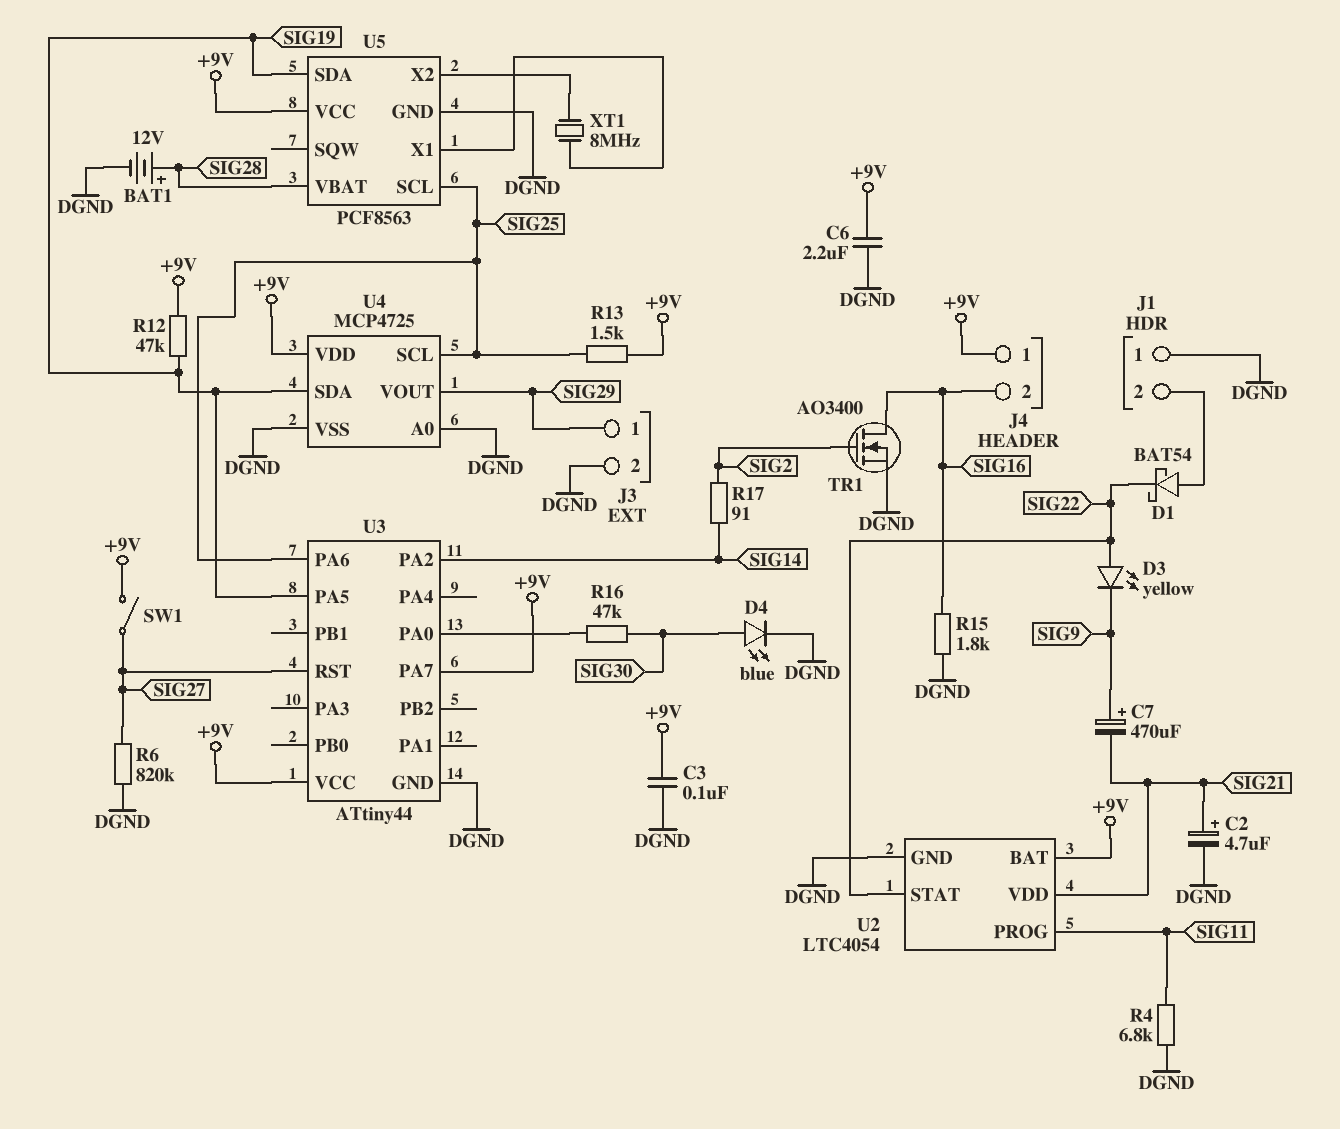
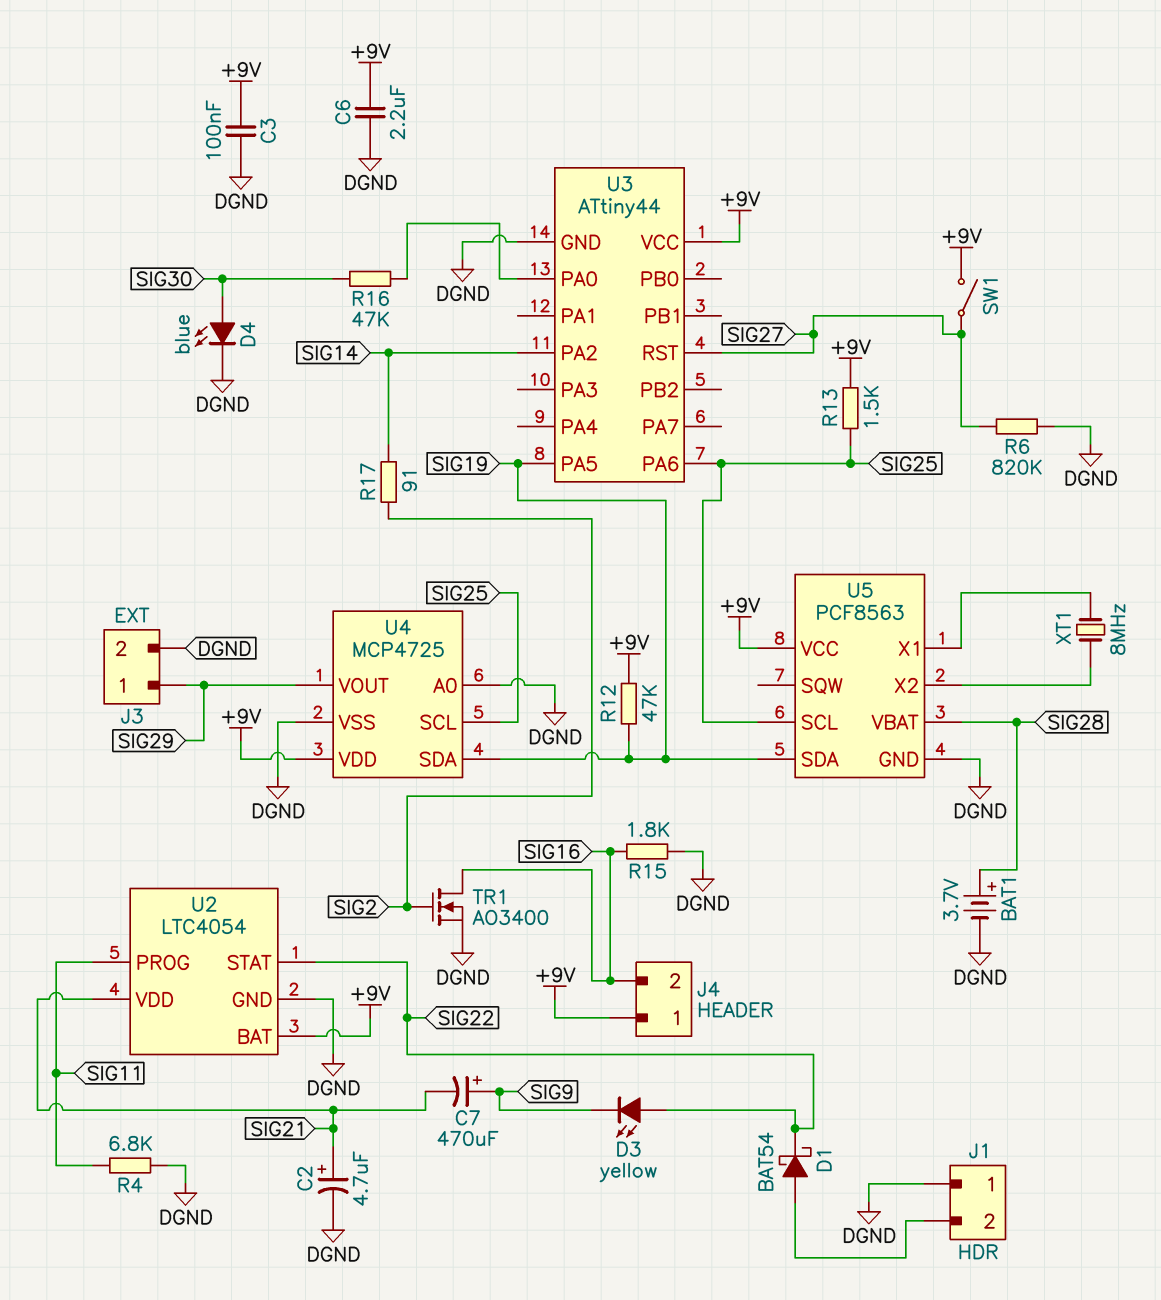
BAT1: 12V (plus SIG28, minus DGND) -> 3.7V (plus SIG28, minus DGND)
U3 pin PA7: +9V -> none

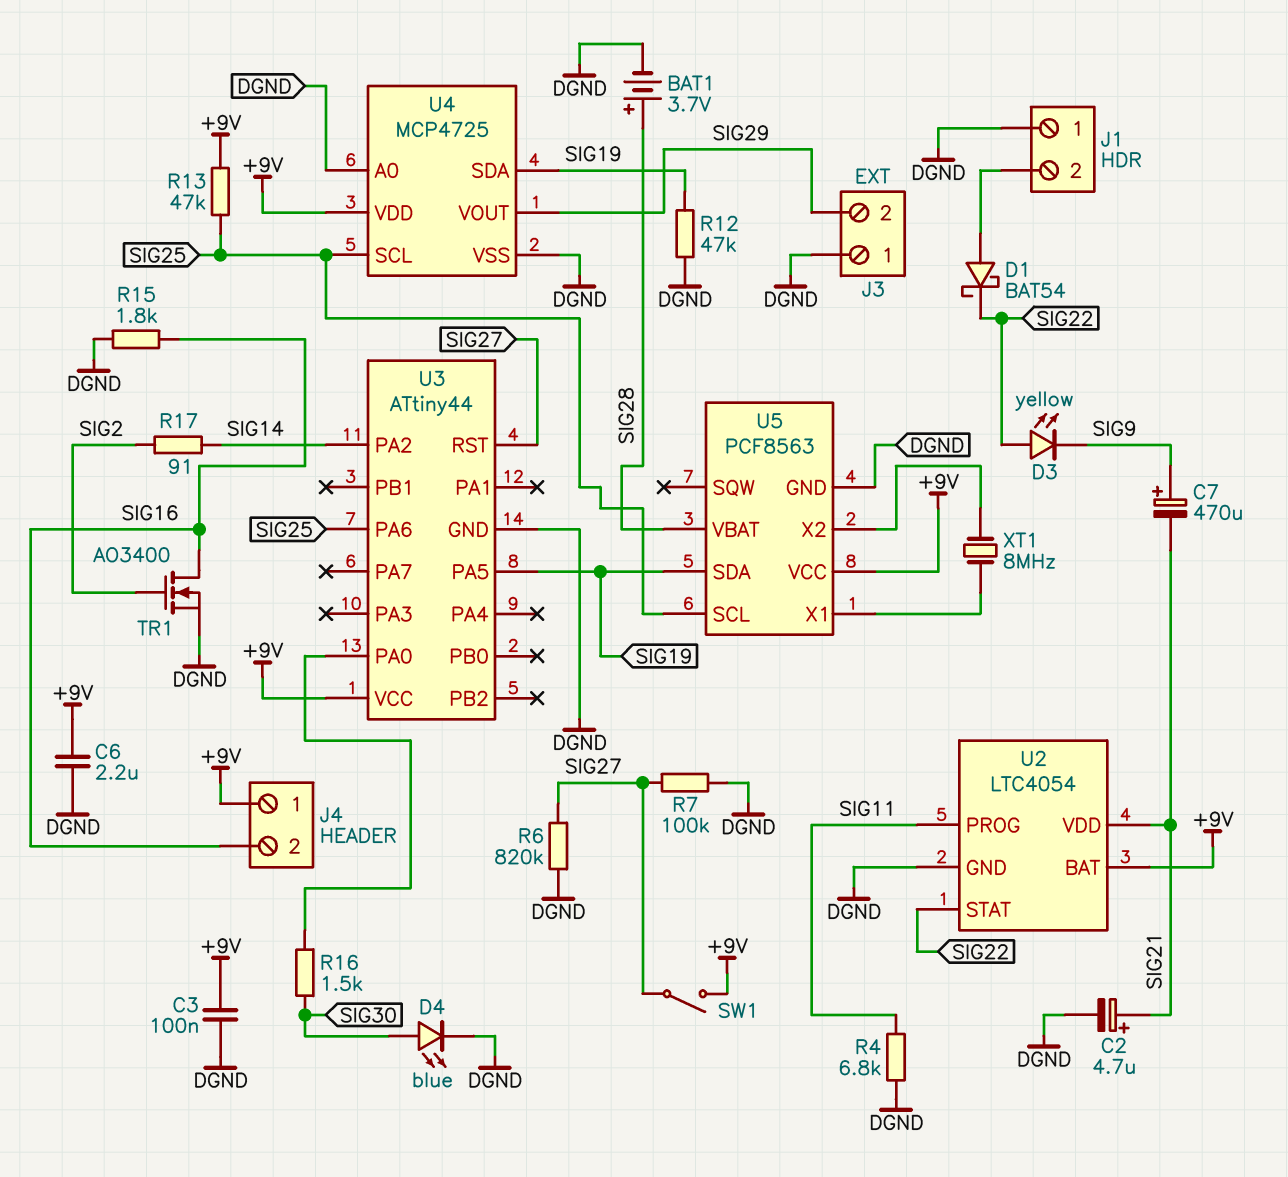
J3 pin 1: SIG29 -> DGND
J3 pin 2: DGND -> SIG29
R7: none -> 100k (DGND, SIG27)
R12: 47k (+9V, SIG19) -> 47k (DGND, SIG19)
R13: 1.5k (+9V, SIG25) -> 47k (+9V, SIG25)
R16: 47k (SIG30, U3/PA0) -> 1.5k (SIG30, U3/PA0)

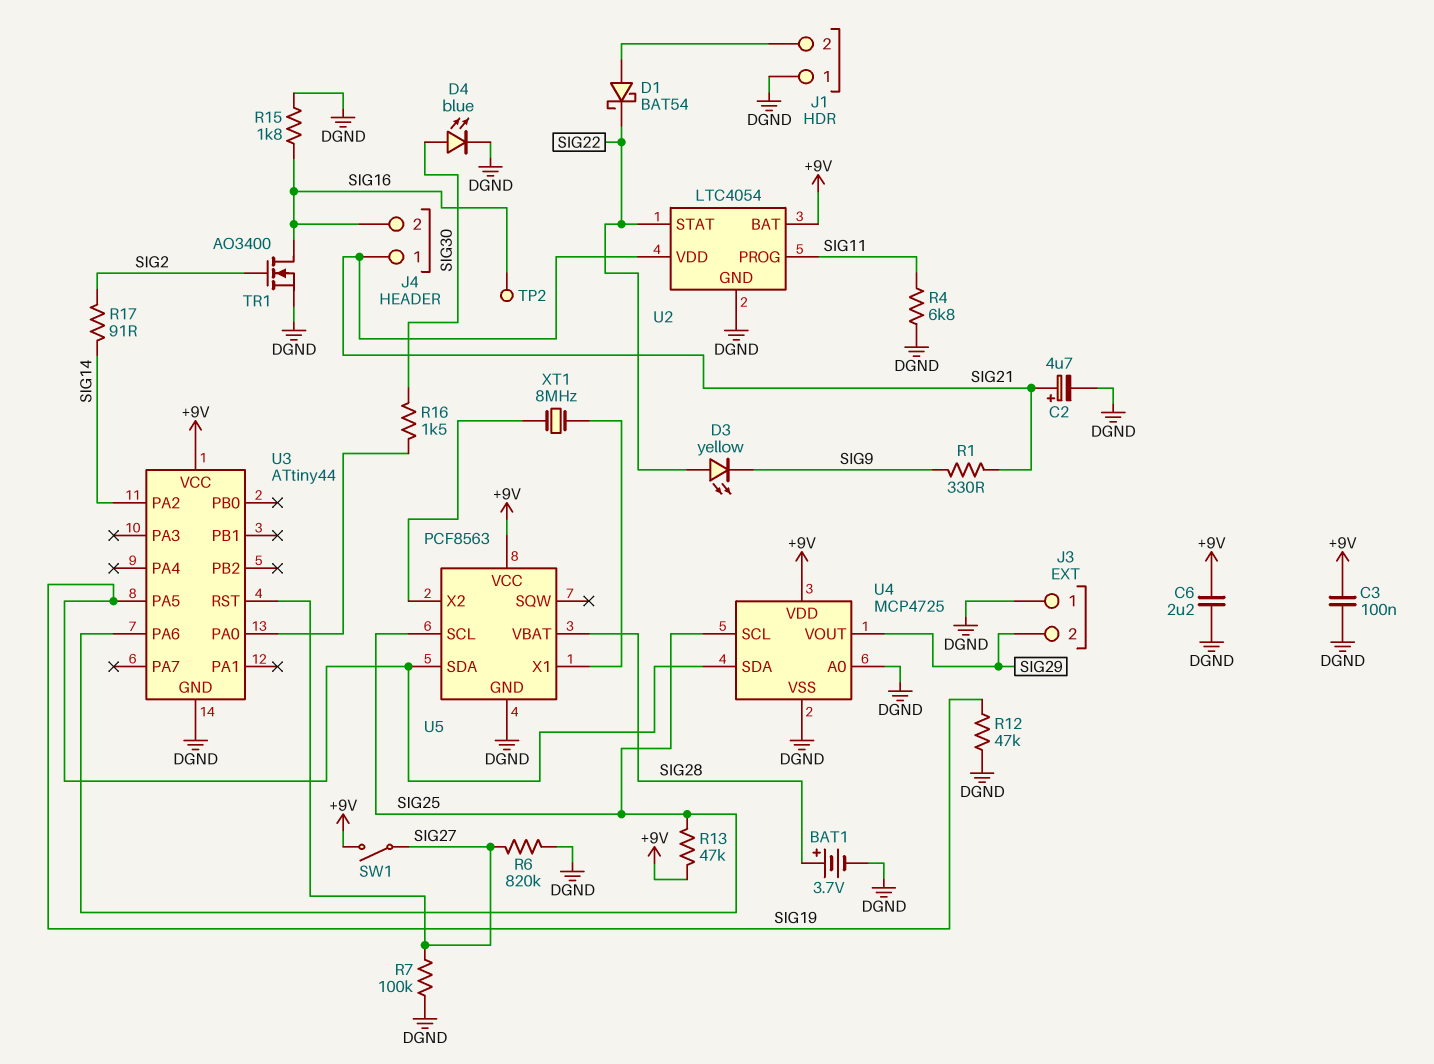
C7: 470uF (plus SIG9, minus SIG21) -> none
J4 pin 1: +9V -> SIG21
R1: none -> 330 (SIG9, SIG21)
TP2: none -> test point (SIG16)

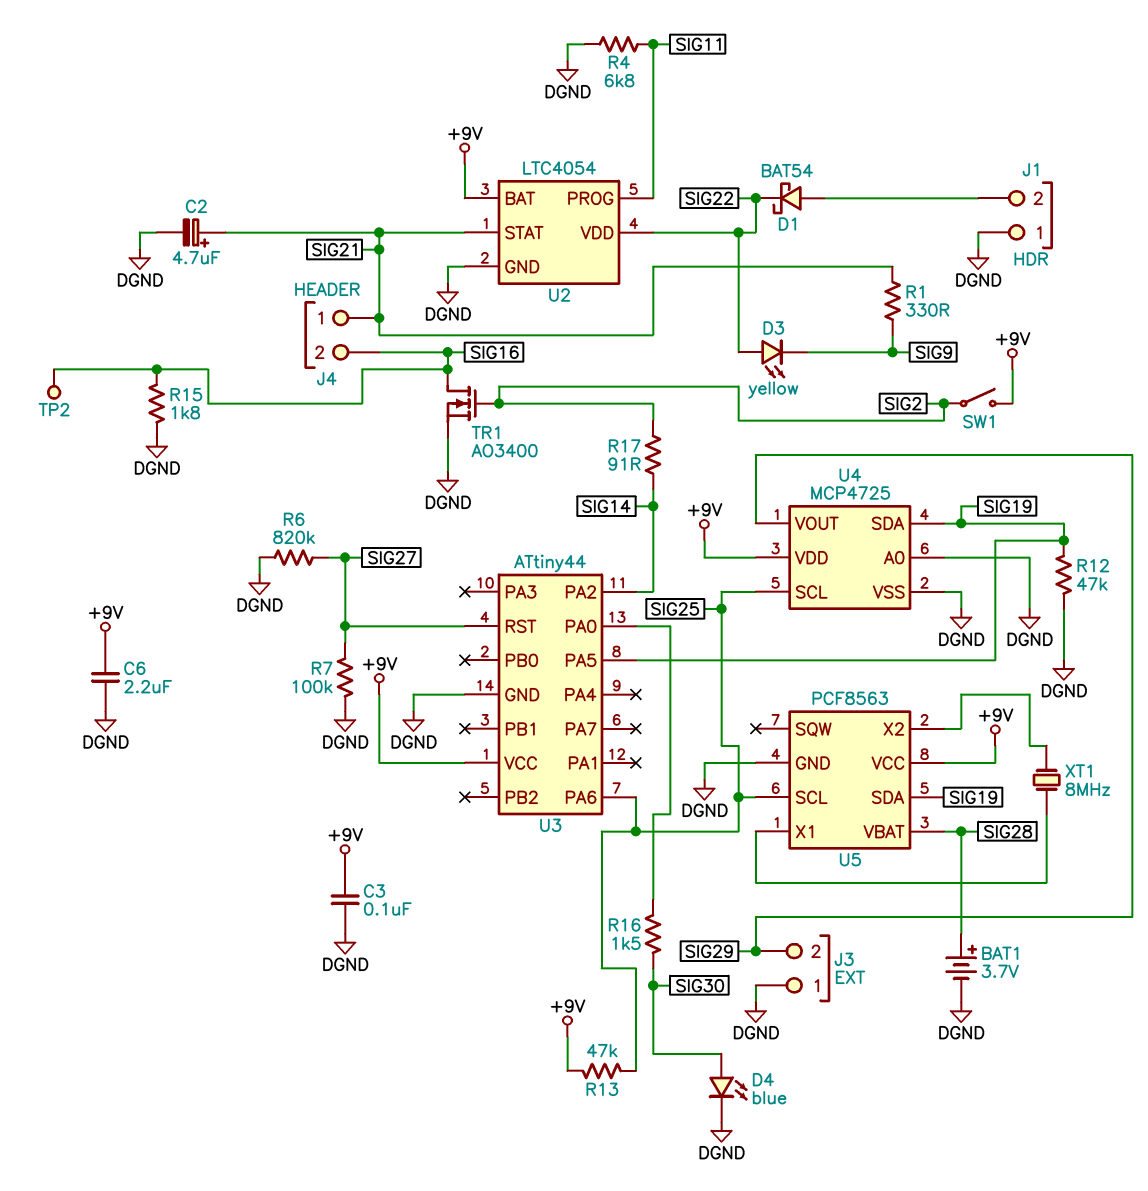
SW1: switch (+9V, SIG27) -> switch (+9V, SIG2)
U2 pin STAT: SIG22 -> SIG21
U2 pin VDD: SIG21 -> SIG22

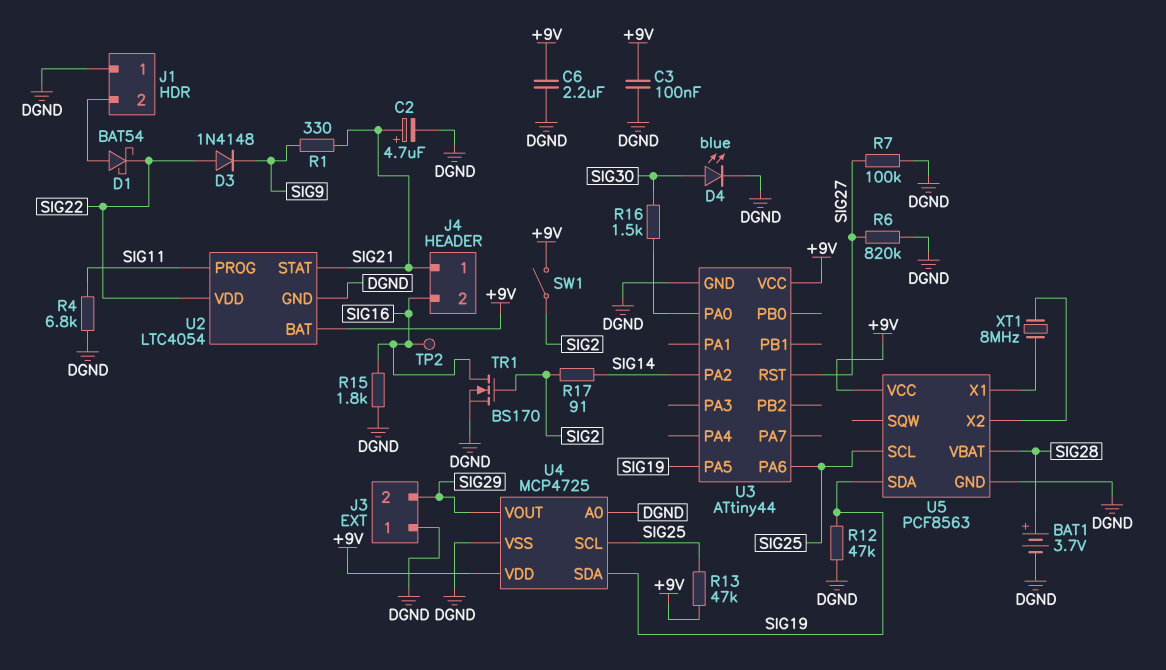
D3: LED yellow (A SIG22, K SIG9) -> diode 1N4148 (A SIG22, K SIG9)
TR1: NMOS AO3400 (G SIG2, D SIG16, S DGND) -> NMOS BS170 (G SIG2, D SIG16, S DGND)

